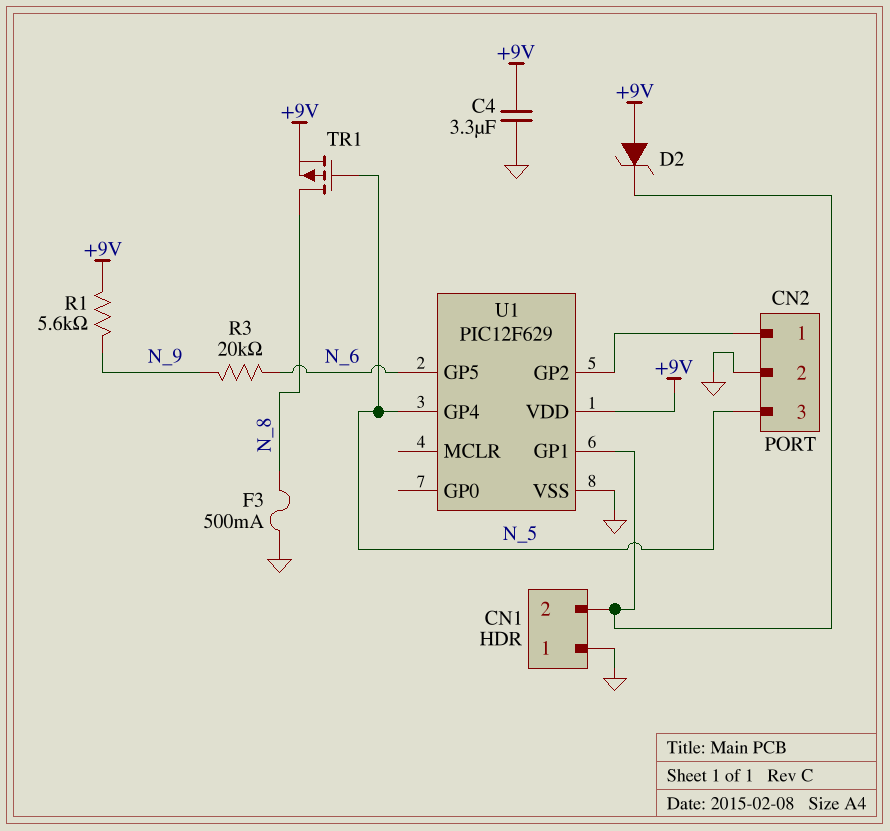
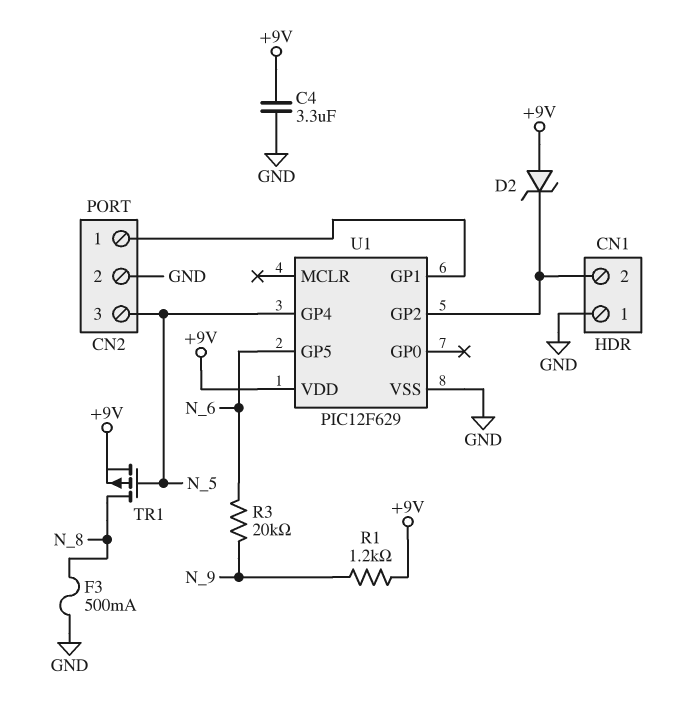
R1: 5.6k (+9V, N_9) -> 1.2k (+9V, N_9)
U1 pin GP1: CN1/2 -> CN2/1
U1 pin GP2: CN2/1 -> CN1/2

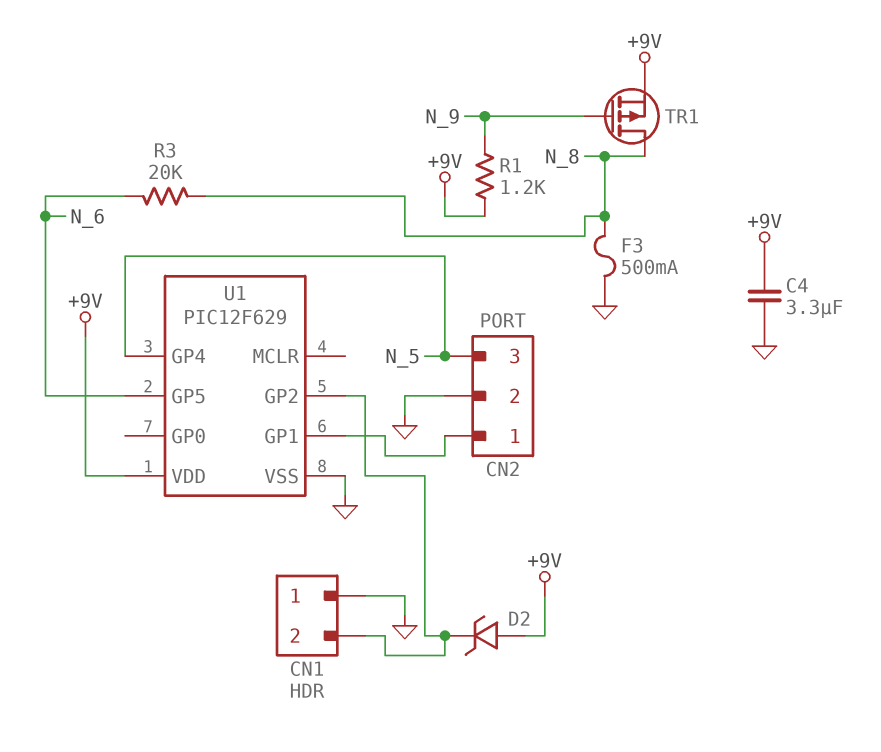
R3: 20k (N_6, N_9) -> 20k (N_6, N_8)
TR1: PMOS (G N_5, D N_8, S +9V) -> PMOS (G N_9, D N_8, S +9V)

